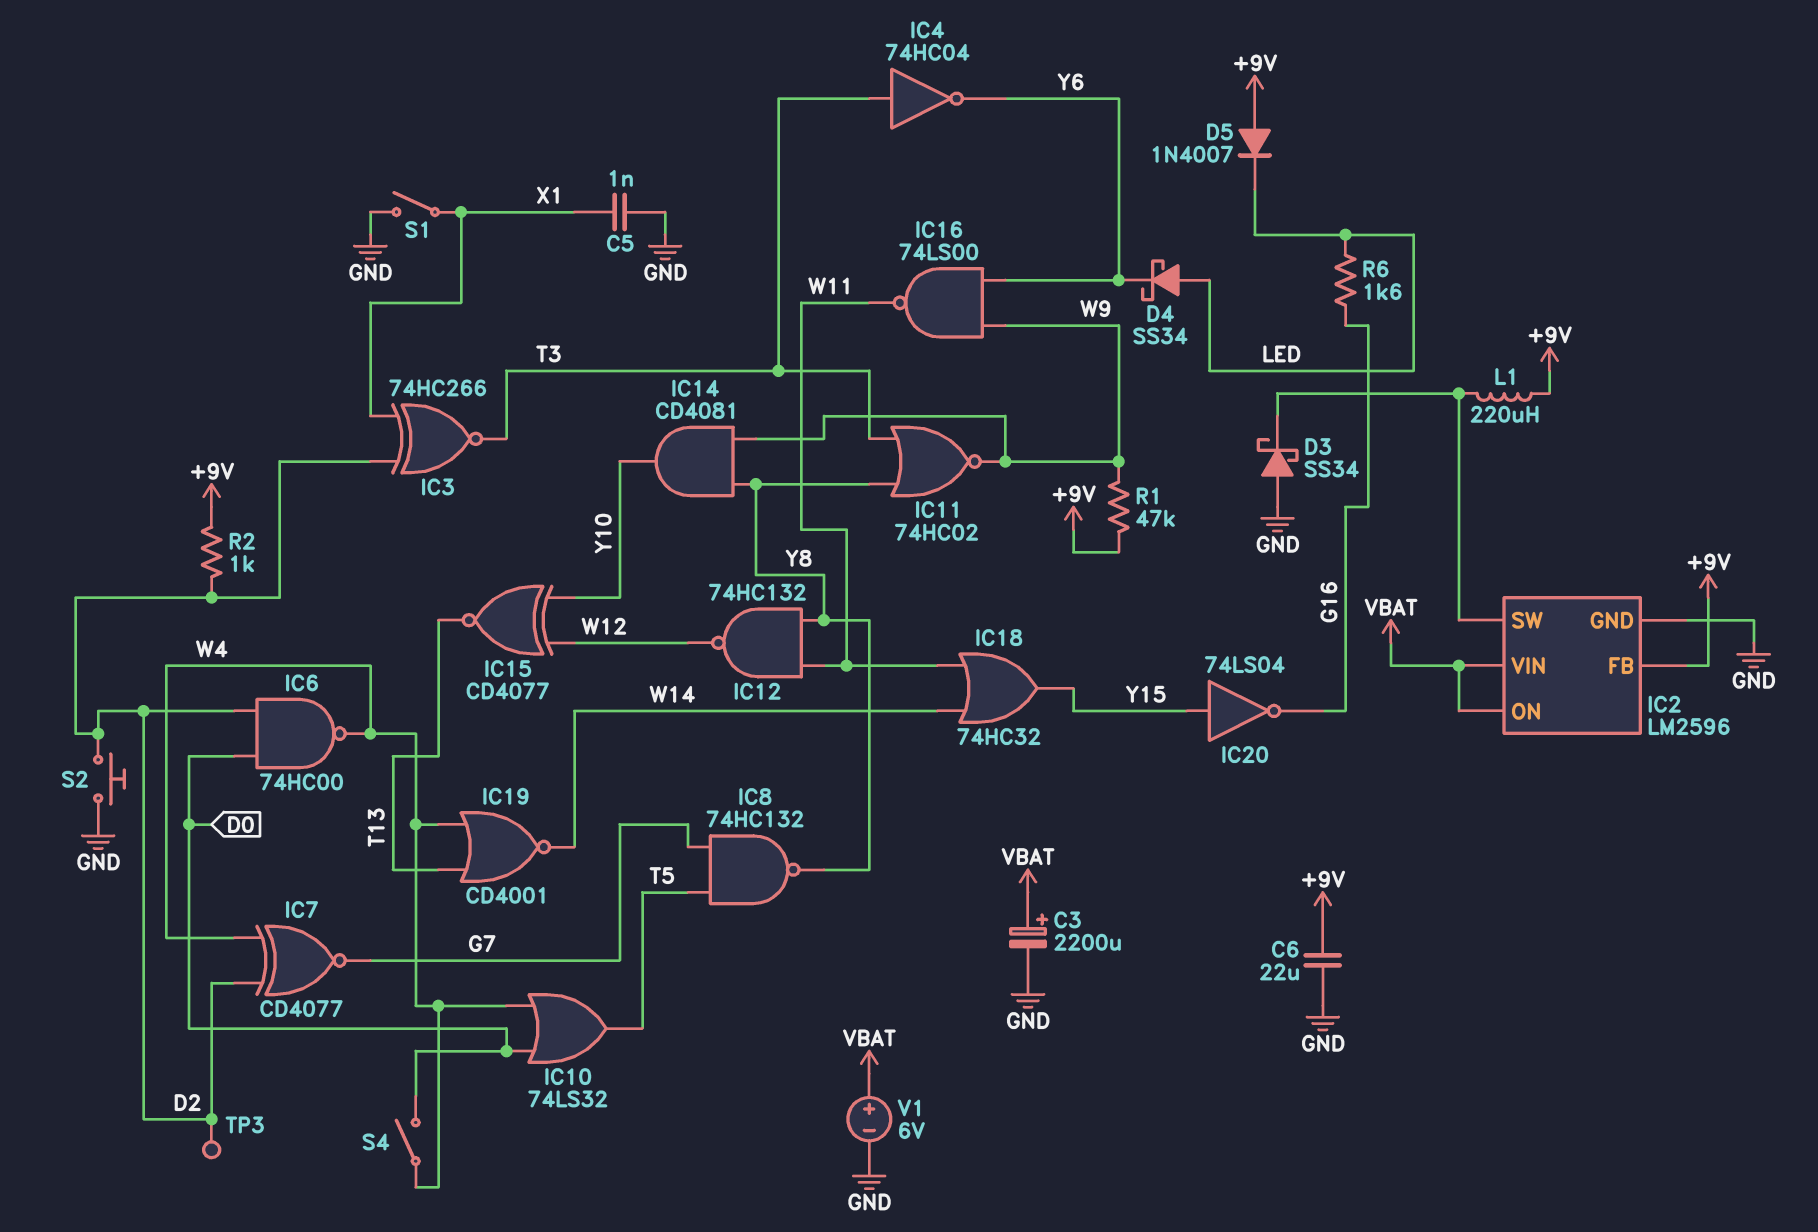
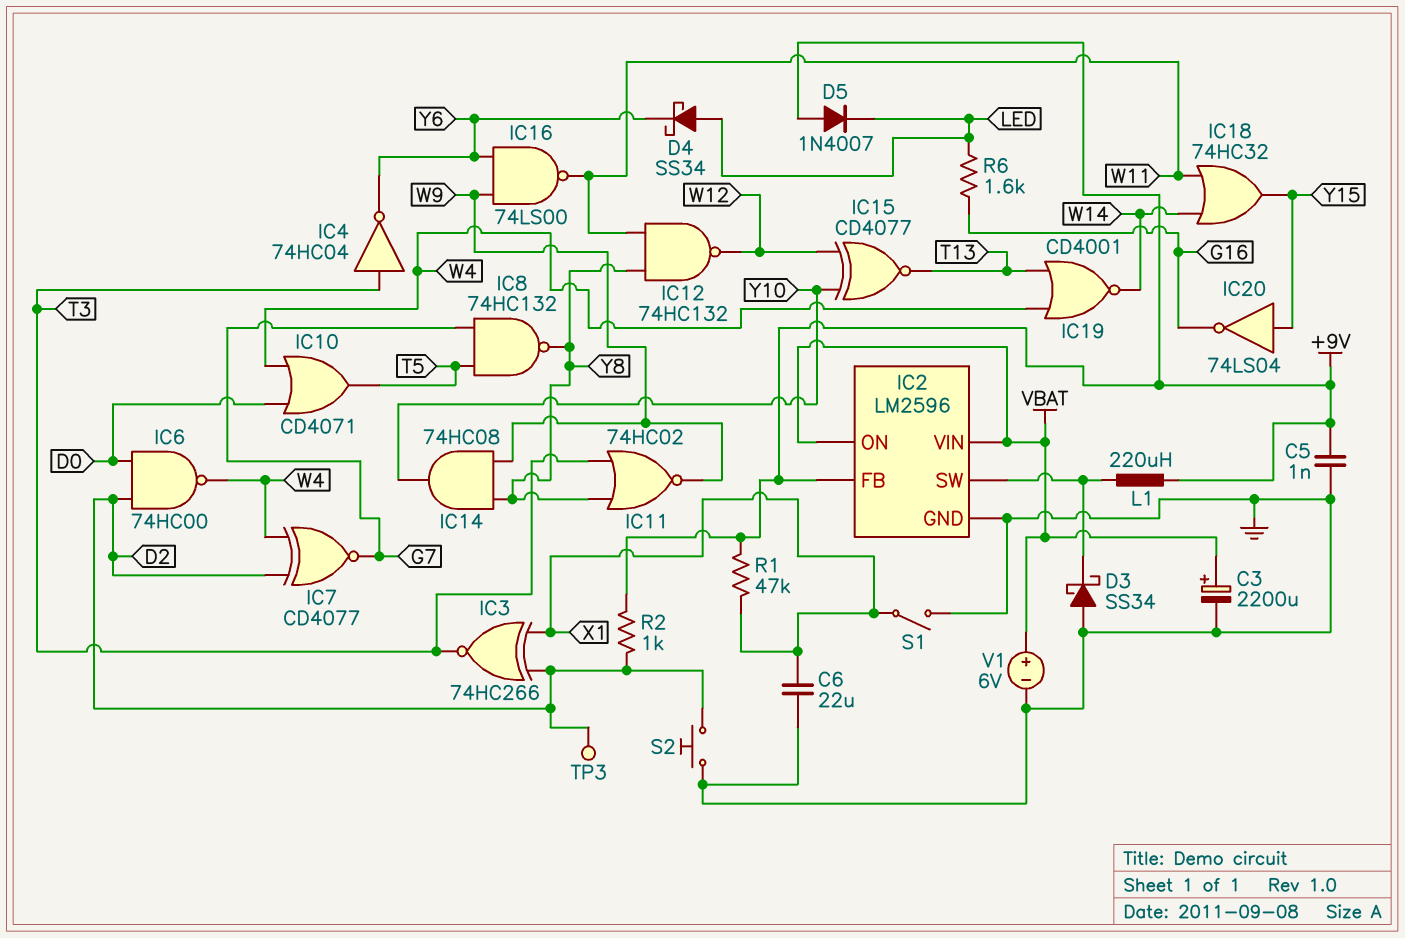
C5: 1nF (GND, X1) -> 1nF (+9V, GND)
C6: 22uF (+9V, GND) -> 22uF (GND, X1)
IC10: OR 74LS32 (in D0, in W4, out T5) -> OR CD4071 (in D0, in W4, out T5)
IC14: AND CD4081 (in W9, in Y8, out Y10) -> AND 74HC08 (in W9, in Y8, out Y10)
R1: 47k (+9V, W9) -> 47k (+9V, X1)
S4: switch (D0, W4) -> none

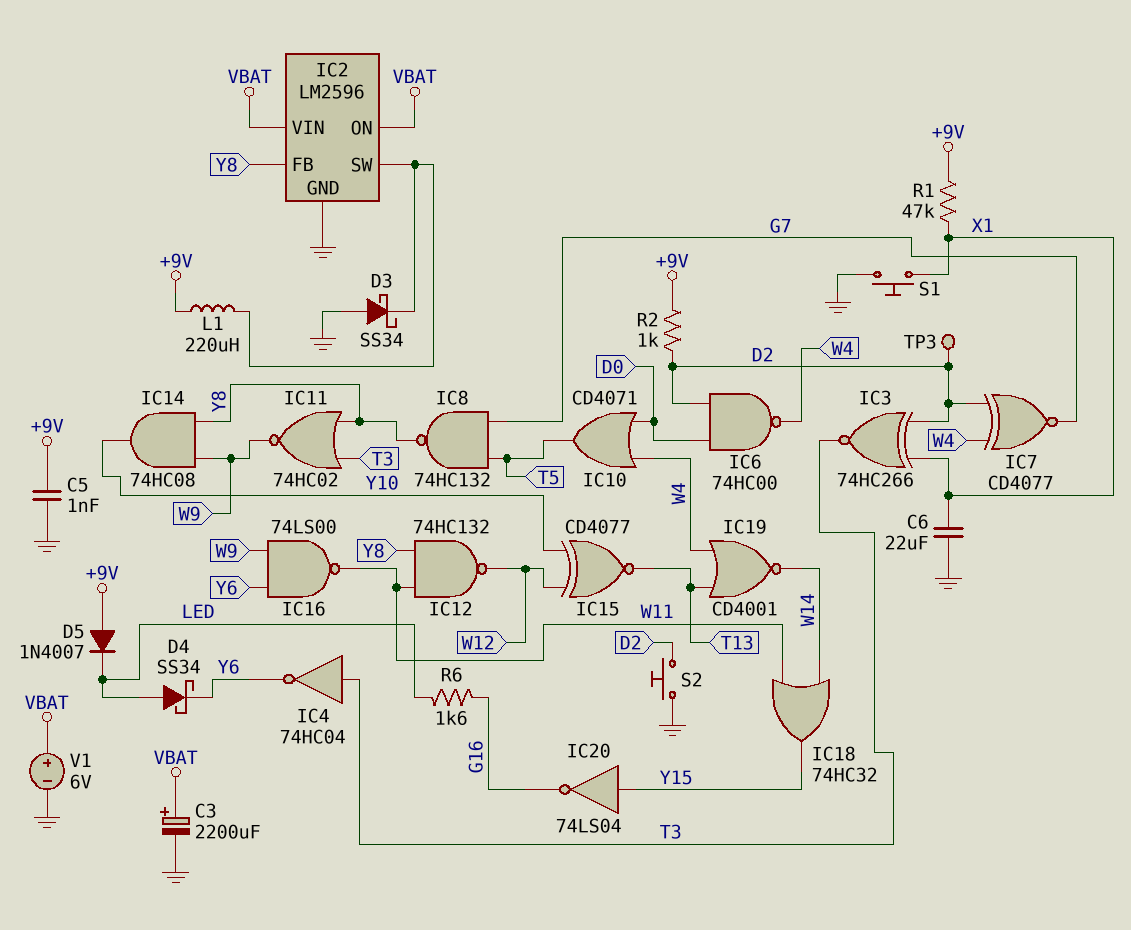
IC2 pin FB: +9V -> Y8
S1: switch (GND, X1) -> button (GND, X1)

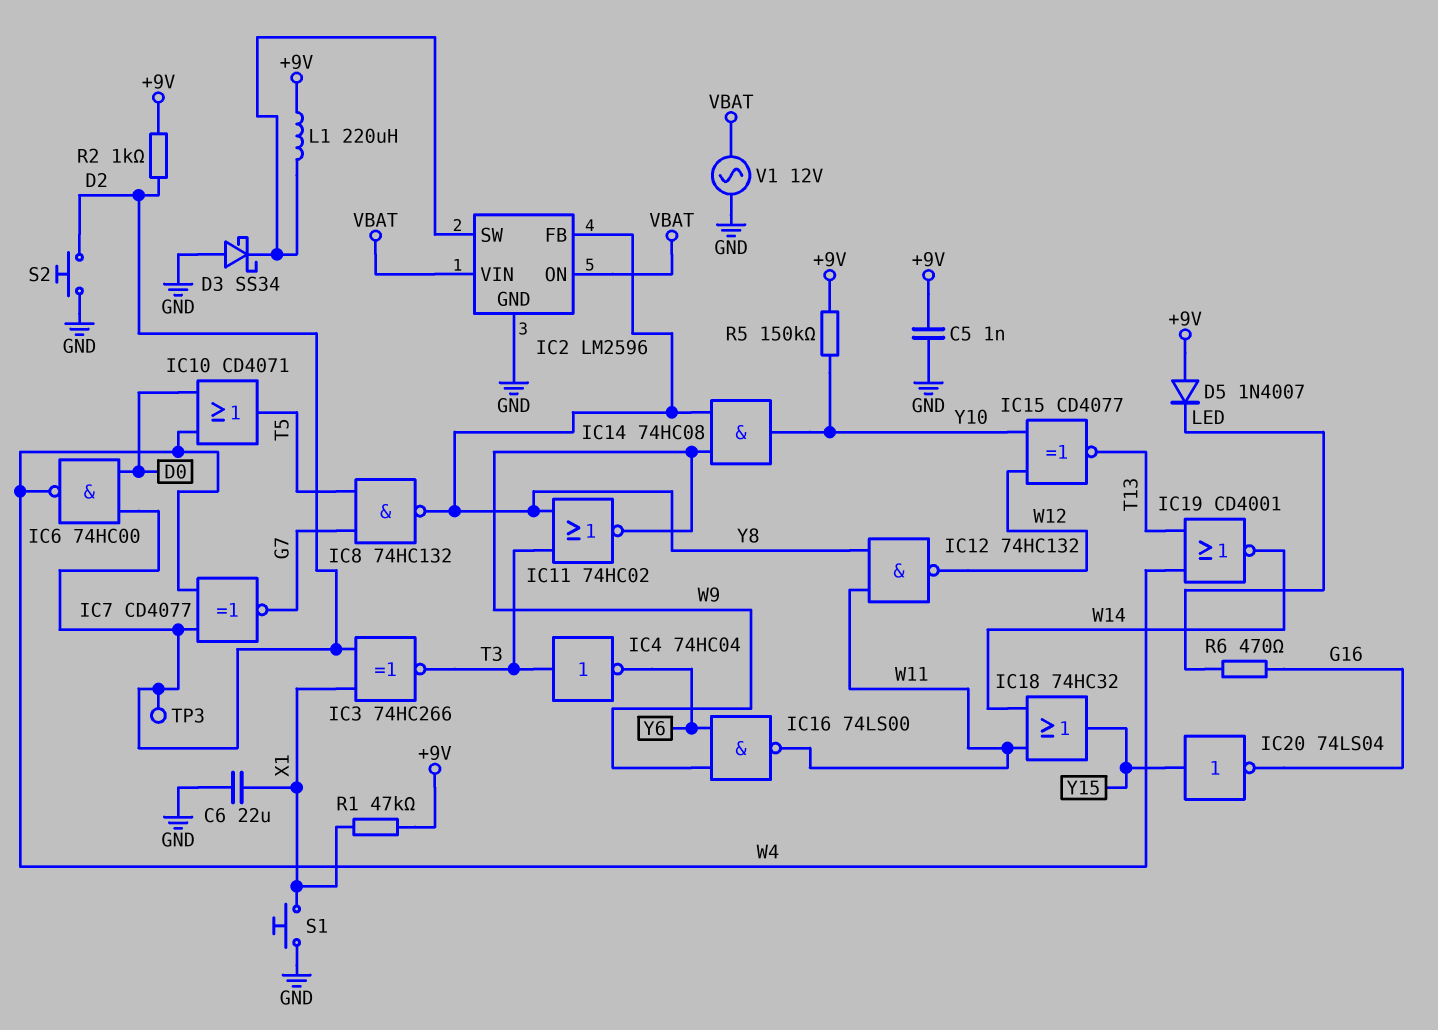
C3: 2200uF (plus VBAT, minus GND) -> none
D4: schottky SS34 (A LED, K Y6) -> none
R5: none -> 150k (+9V, Y10)
R6: 1.6k (G16, LED) -> 470 (G16, LED)
V1: 6V (plus VBAT, minus GND) -> AC 12V (GND, VBAT)

